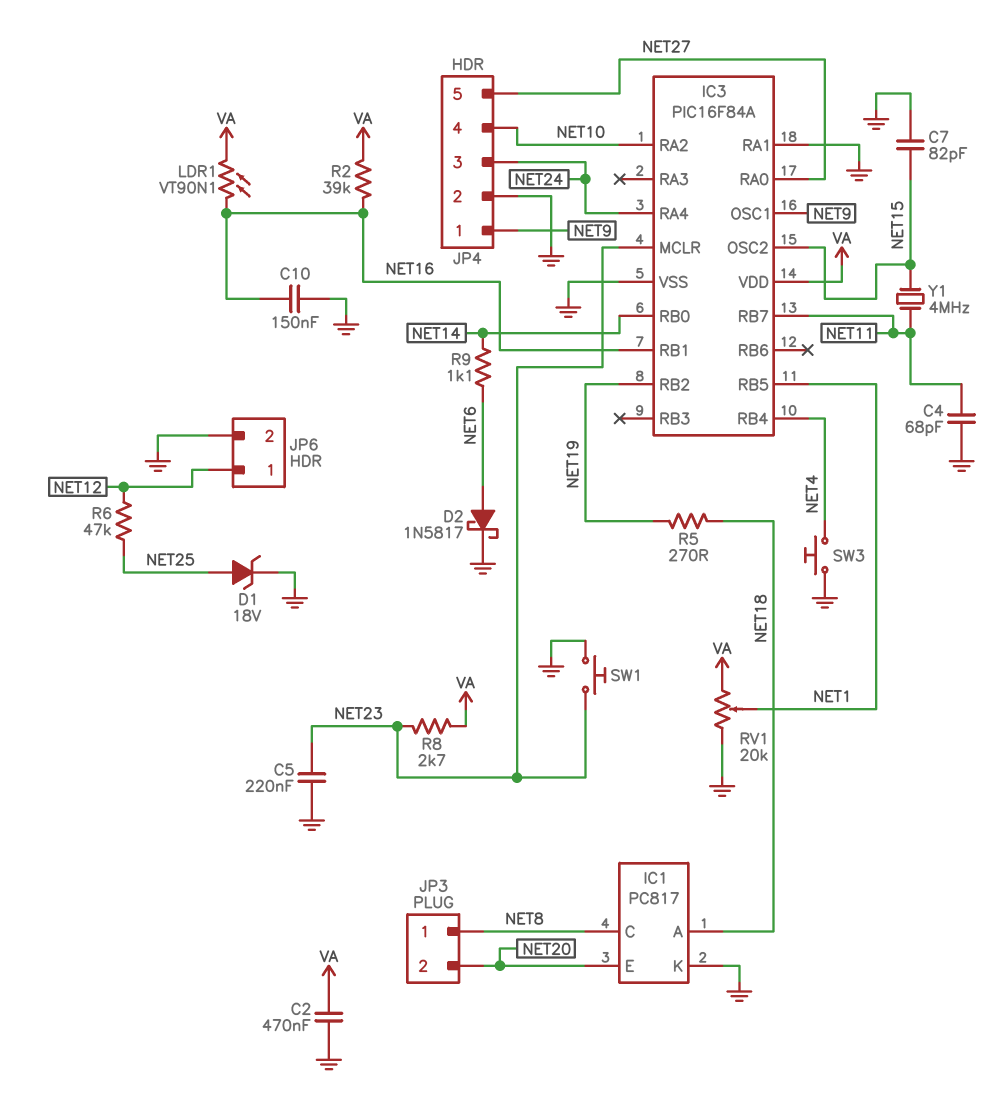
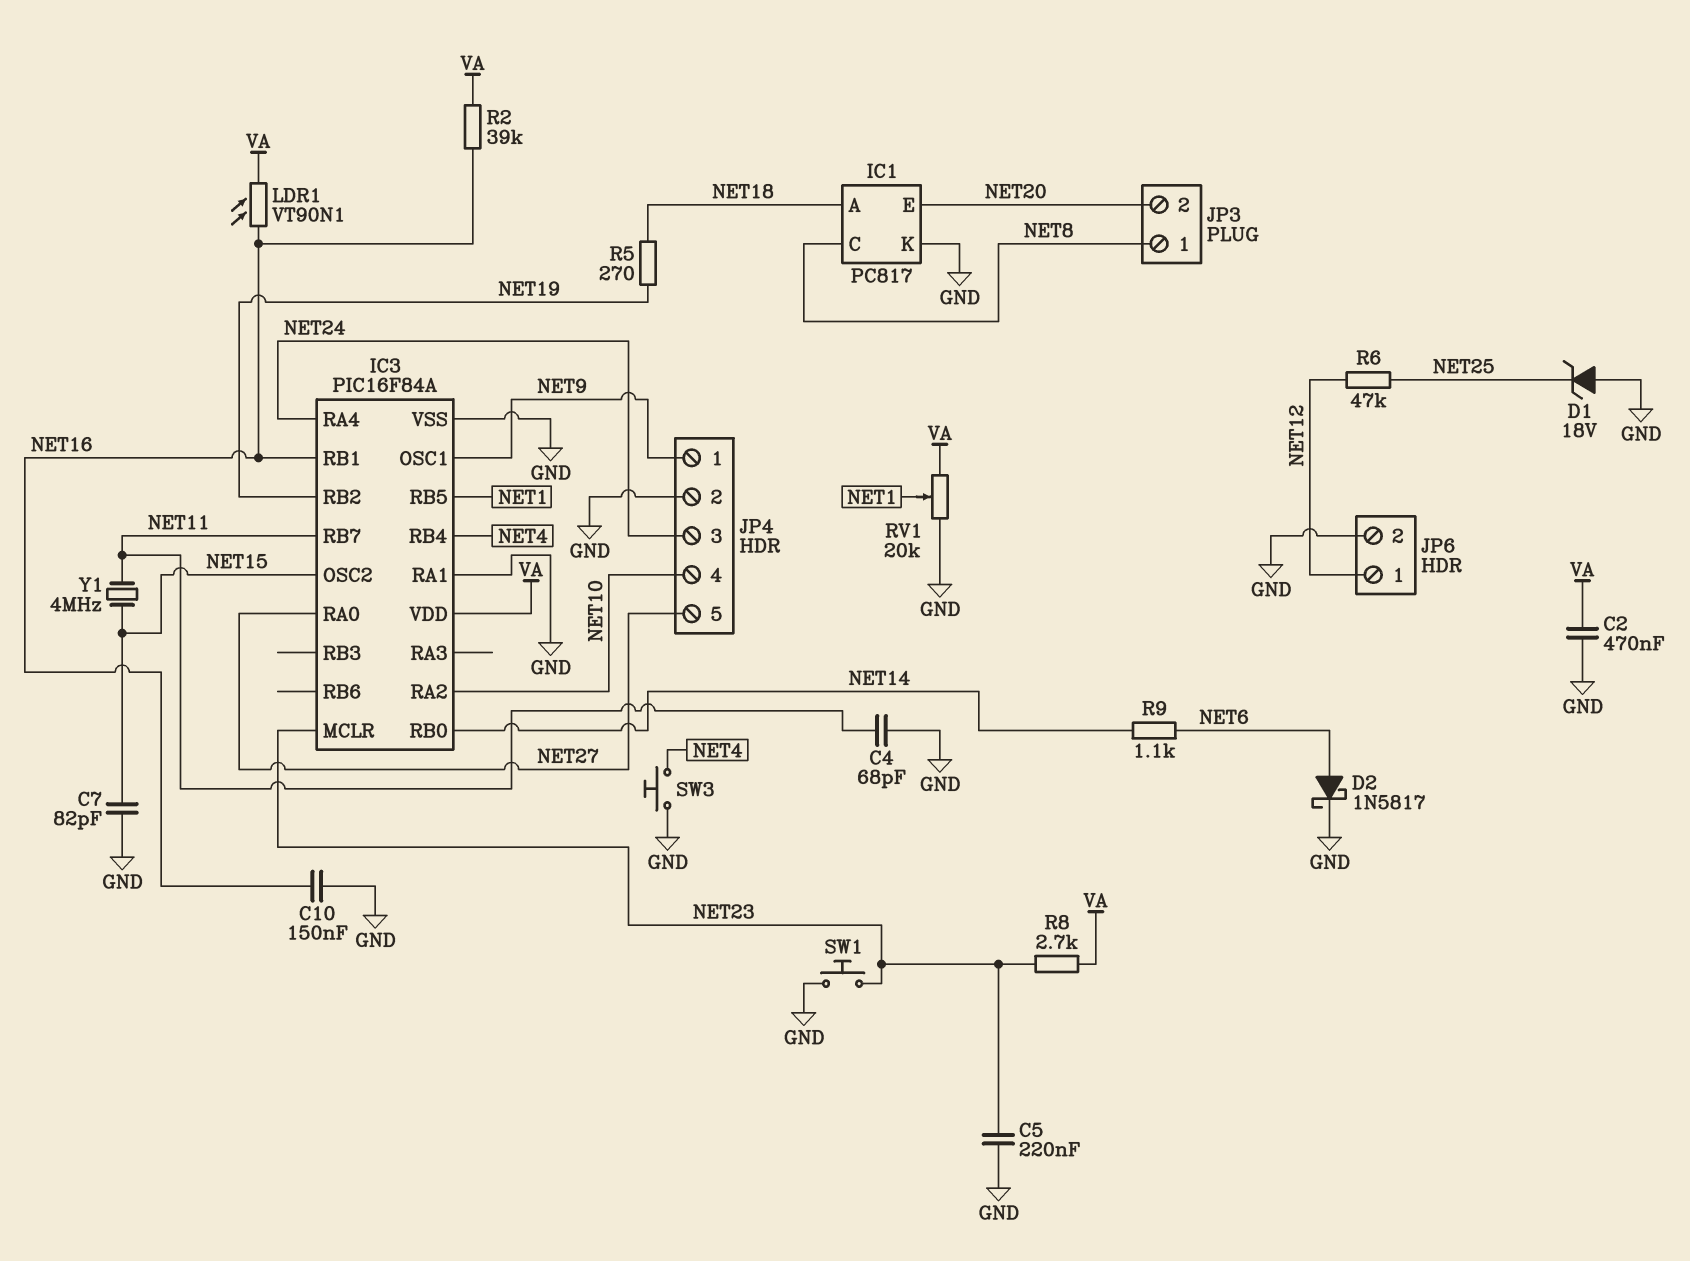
D1: zener 18V (A NET25, K GND) -> zener 18V (A GND, K NET25)

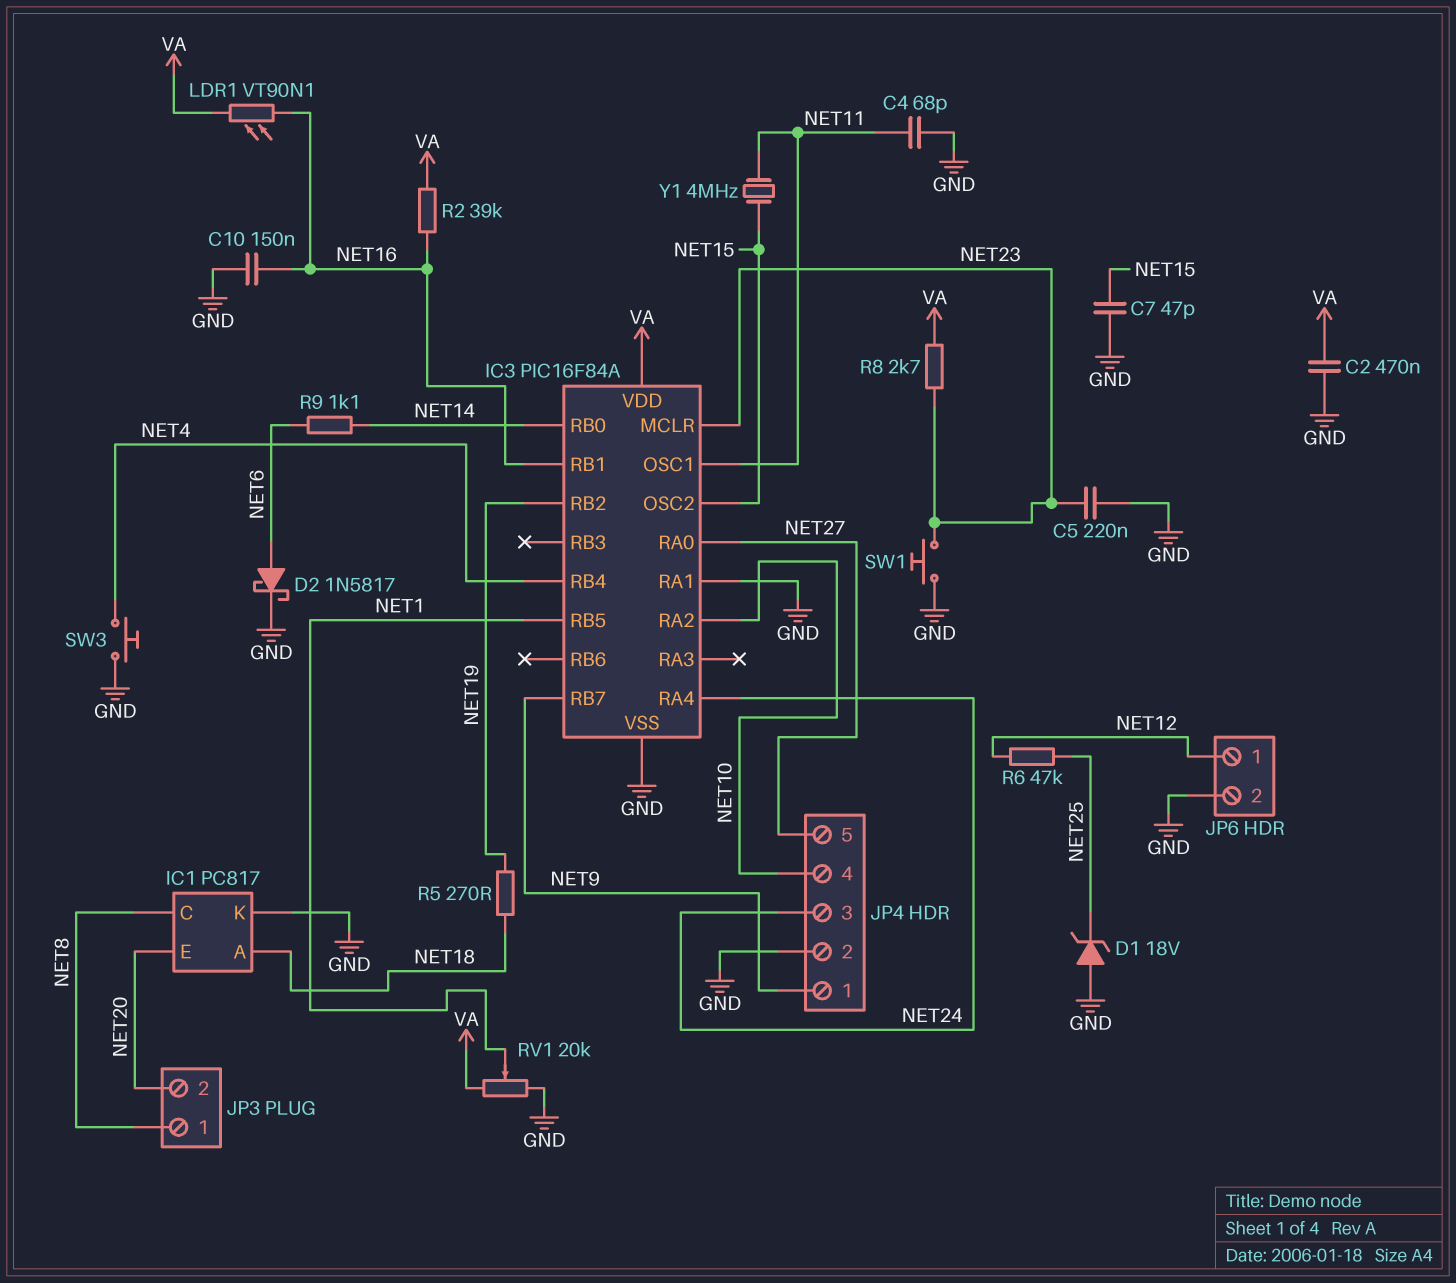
C7: 82pF (GND, NET15) -> 47pF (GND, NET15)
IC3 pin OSC1: NET9 -> NET11
IC3 pin RB7: NET11 -> NET9

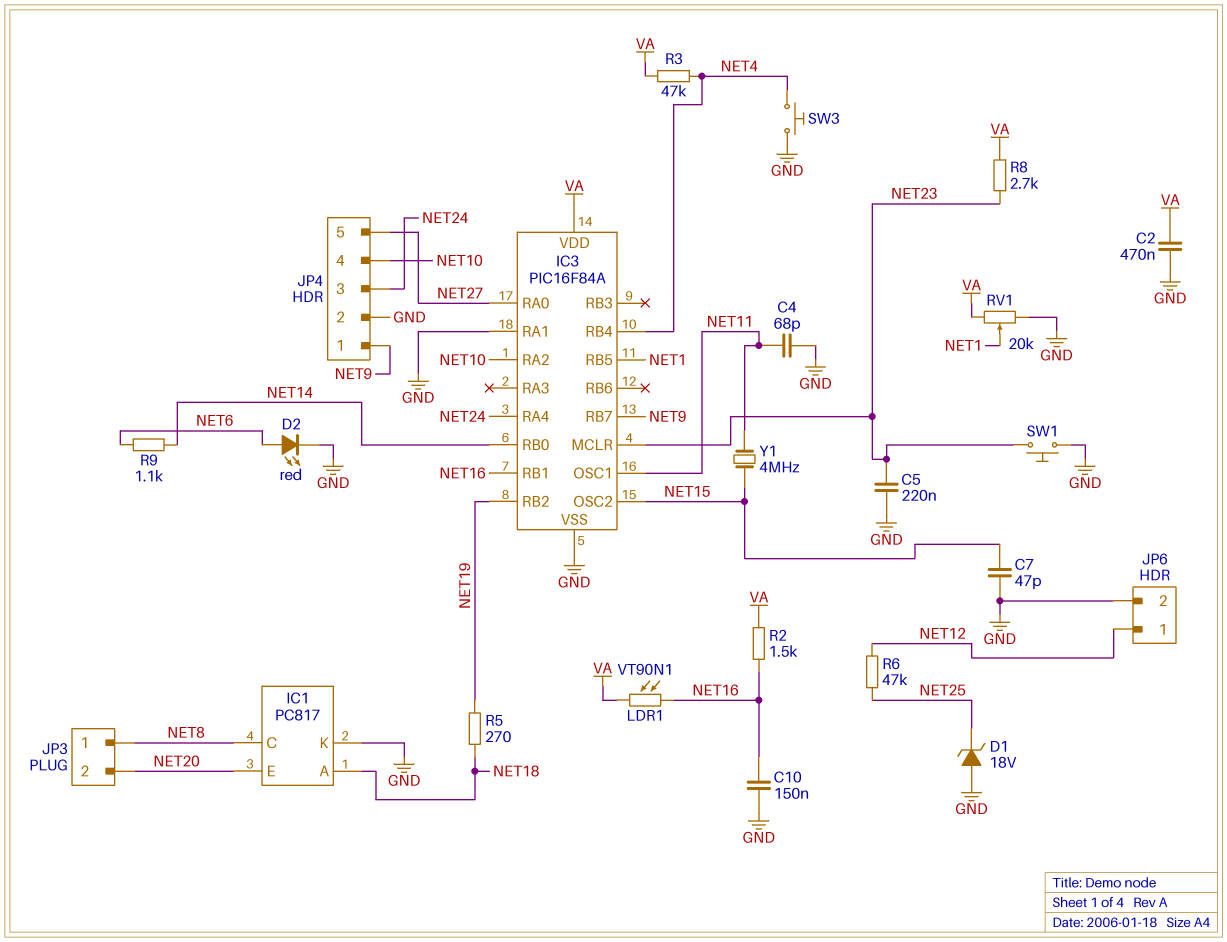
D2: schottky 1N5817 (A NET6, K GND) -> LED red (A NET6, K GND)
R2: 39k (NET16, VA) -> 1.5k (NET16, VA)
R3: none -> 47k (NET4, VA)

